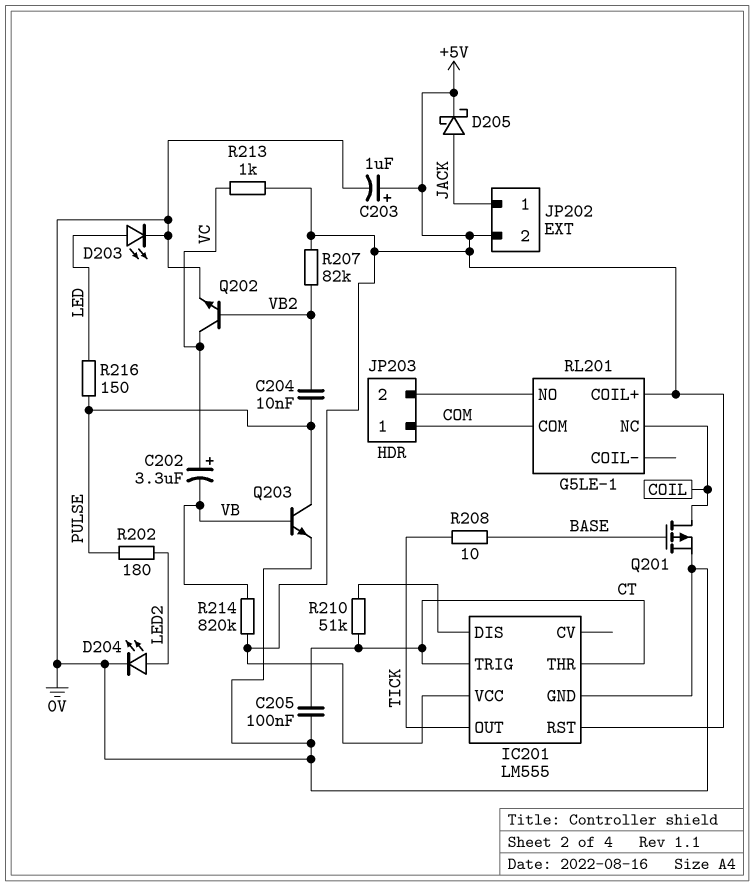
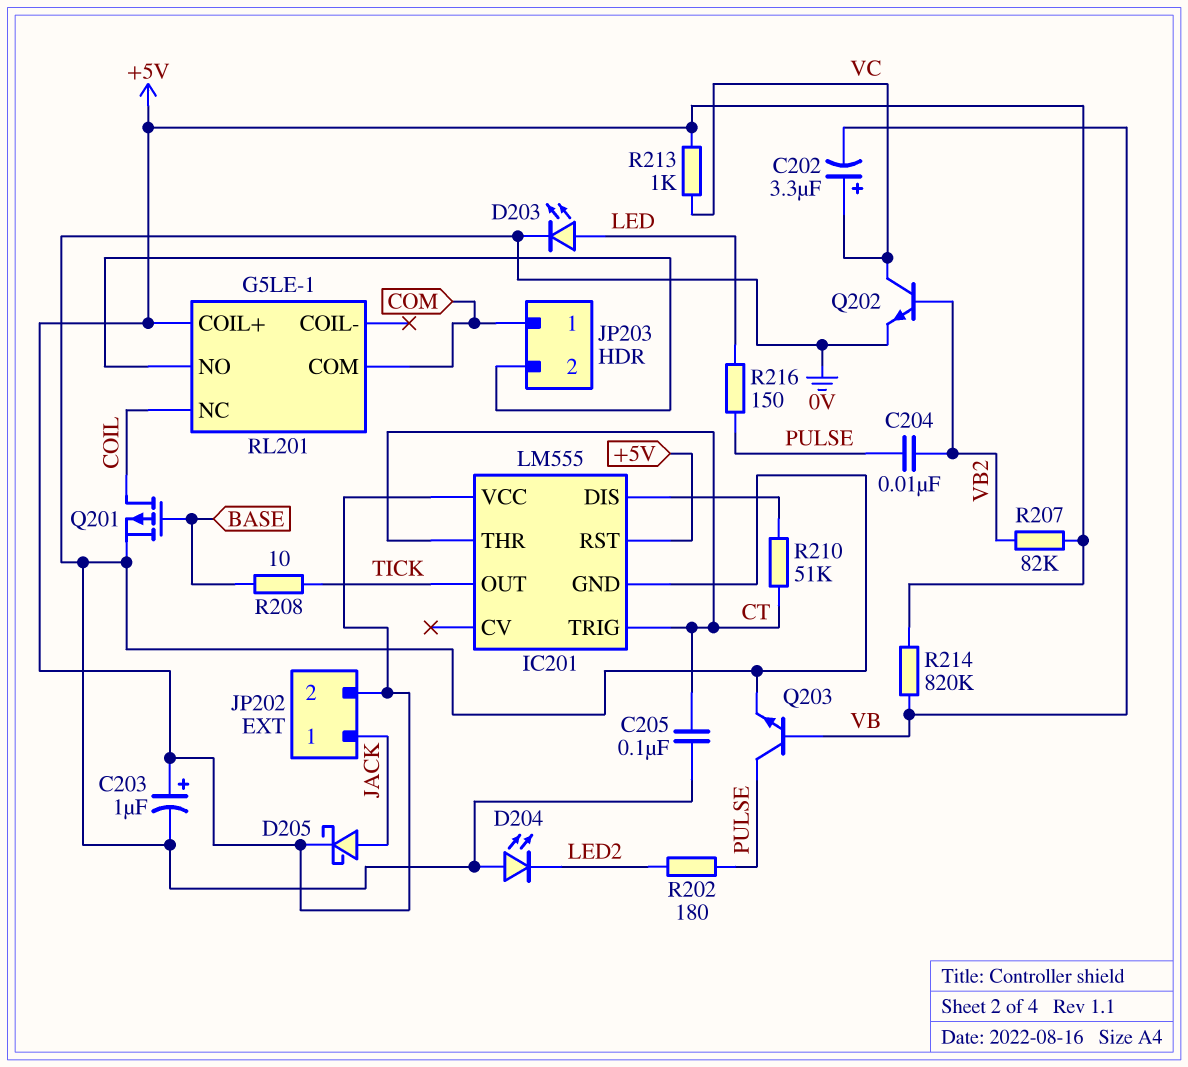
D204: LED (A LED2, K 0V) -> LED (A 0V, K LED2)

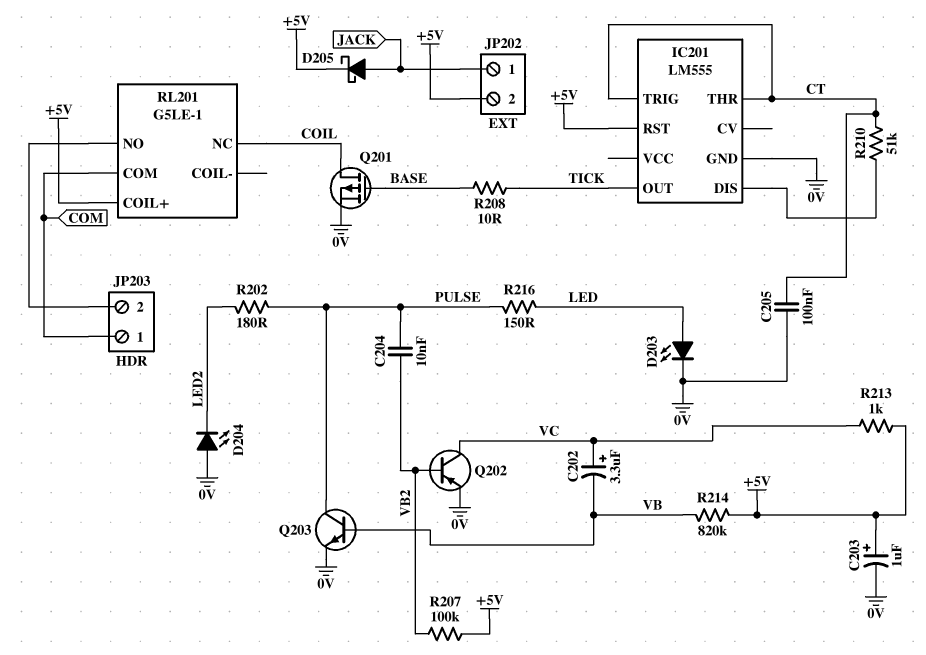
IC201 pin VCC: +5V -> none
Q202: NPN (B VB2, C VC, E 0V) -> PNP (B VB2, C VC, E 0V)
R207: 82k (+5V, VB2) -> 100k (+5V, VB2)

